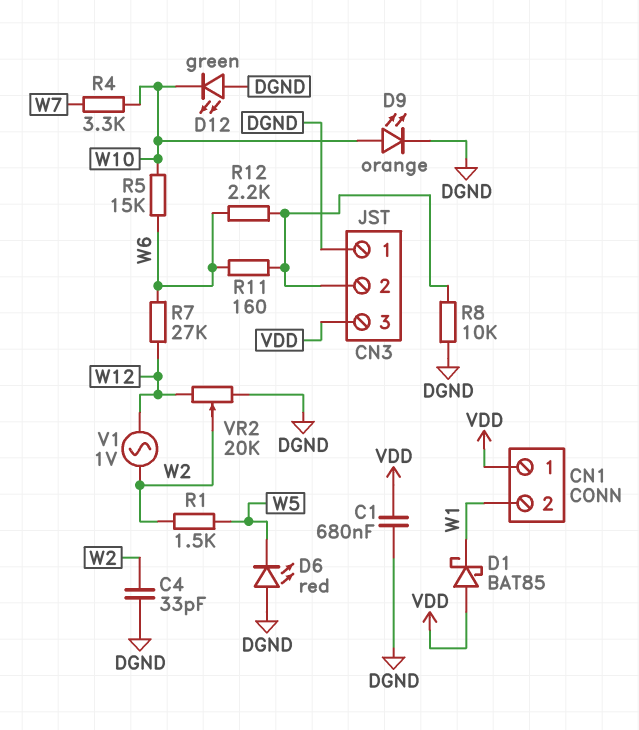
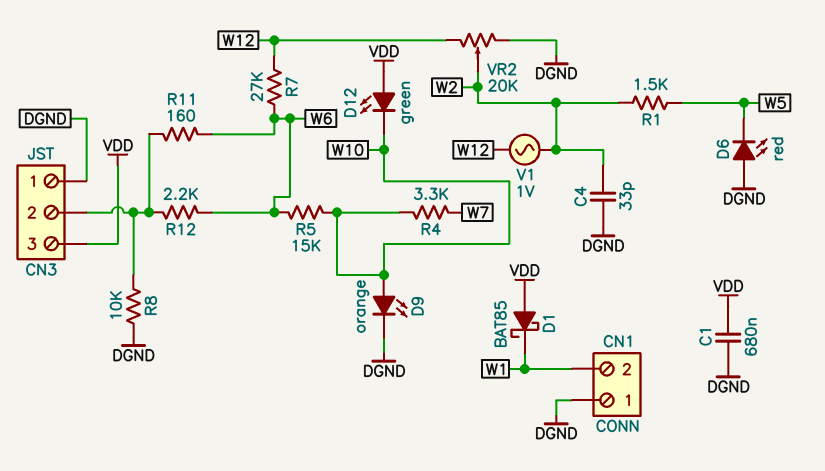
CN1 pin 1: VDD -> DGND
D12: LED green (A DGND, K W10) -> LED green (A VDD, K W10)

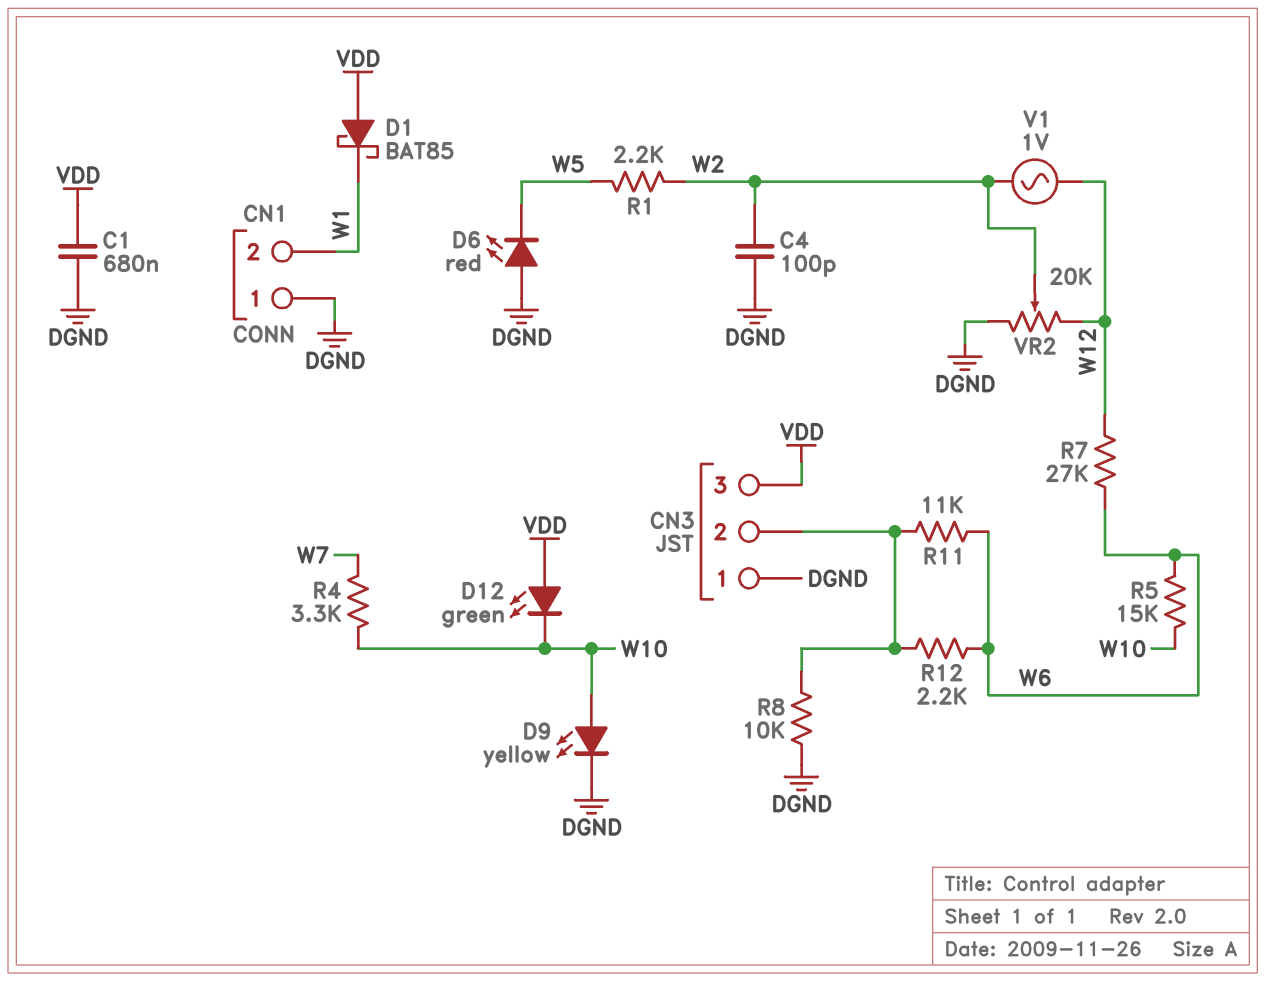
C4: 33pF (DGND, W2) -> 100pF (DGND, W2)
D9: LED orange (A W10, K DGND) -> LED yellow (A W10, K DGND)
R1: 1.5k (W2, W5) -> 2.2k (W2, W5)
R11: 160 (CN3/2, W6) -> 11k (CN3/2, W6)

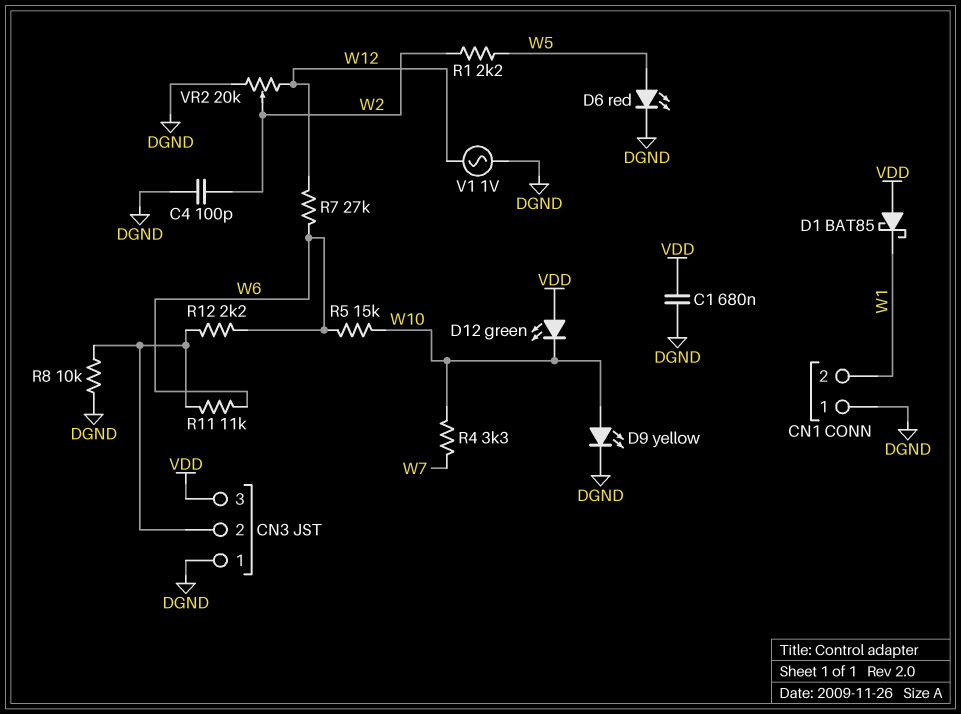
D6: LED red (A DGND, K W5) -> LED red (A W5, K DGND)
V1: AC 1V (W2, W12) -> AC 1V (DGND, W12)

